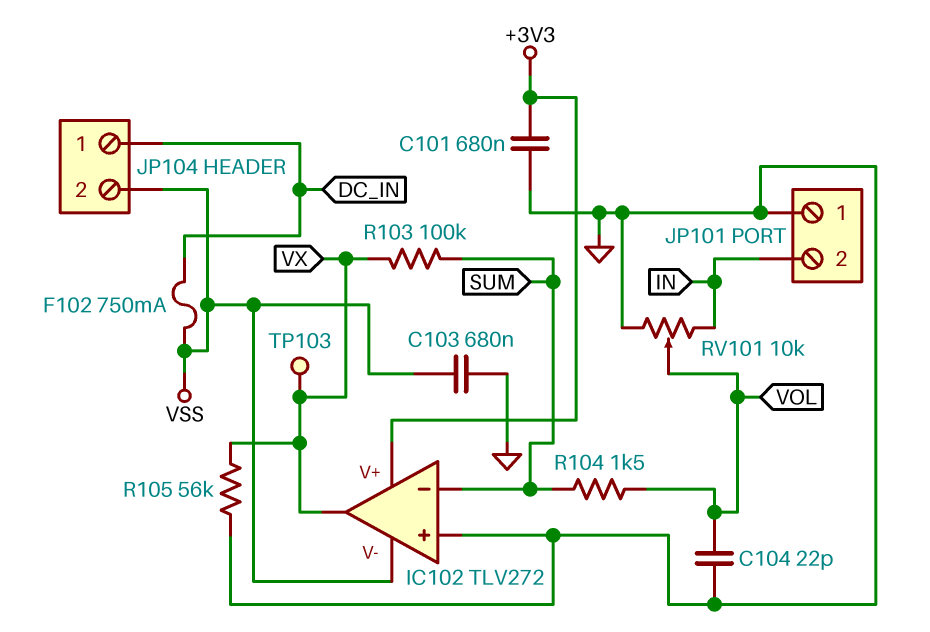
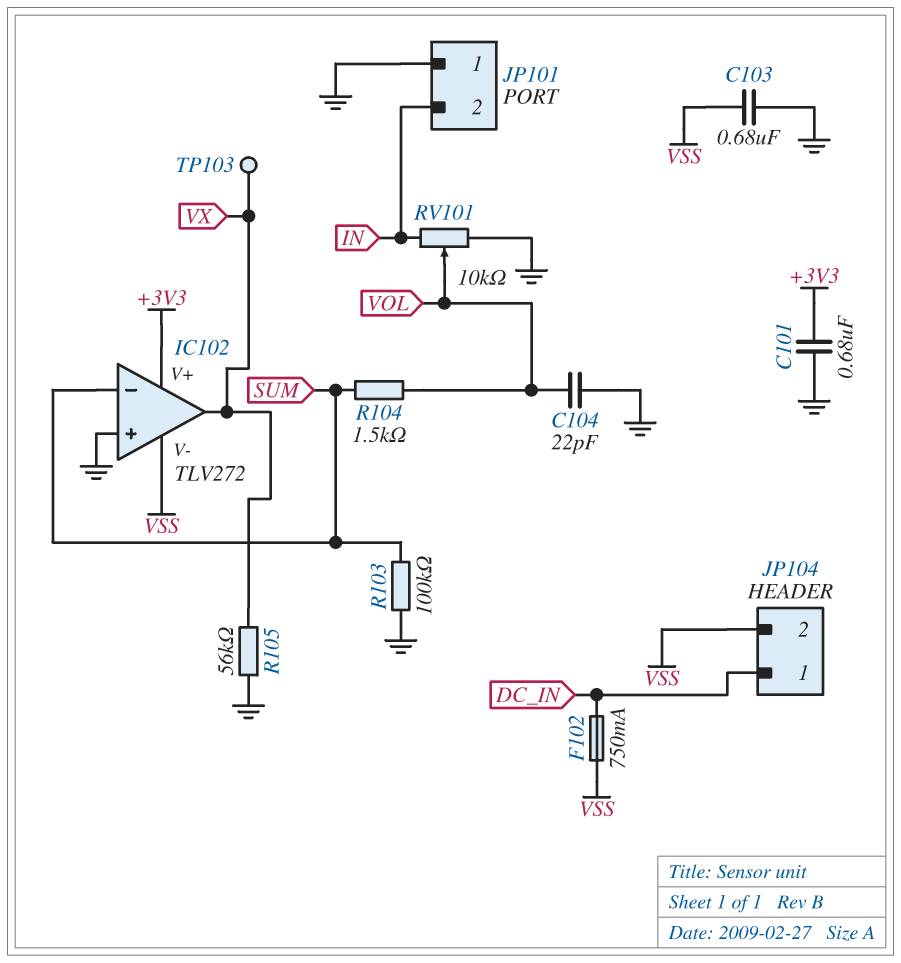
R103: 100k (SUM, VX) -> 100k (GND, SUM)

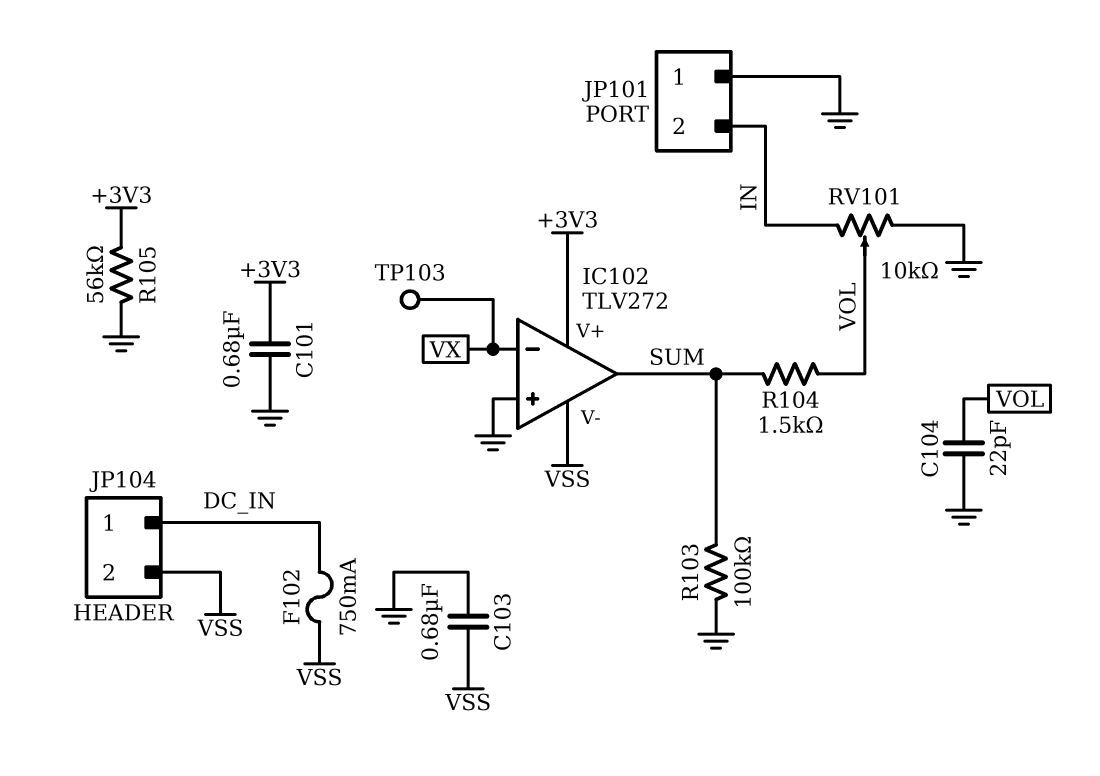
IC102 pin in-: SUM -> VX
IC102 pin out: VX -> SUM
R105: 56k (GND, VX) -> 56k (+3V3, GND)

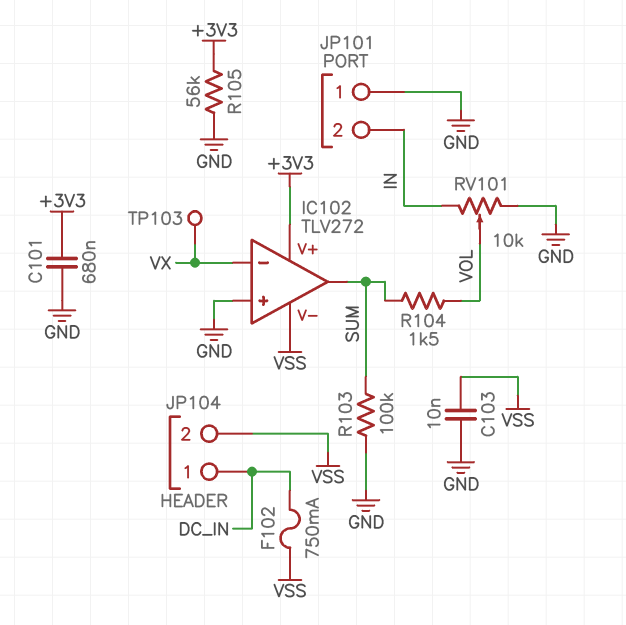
C103: 680nF (GND, VSS) -> 10nF (GND, VSS)
C104: 22pF (GND, VOL) -> none

